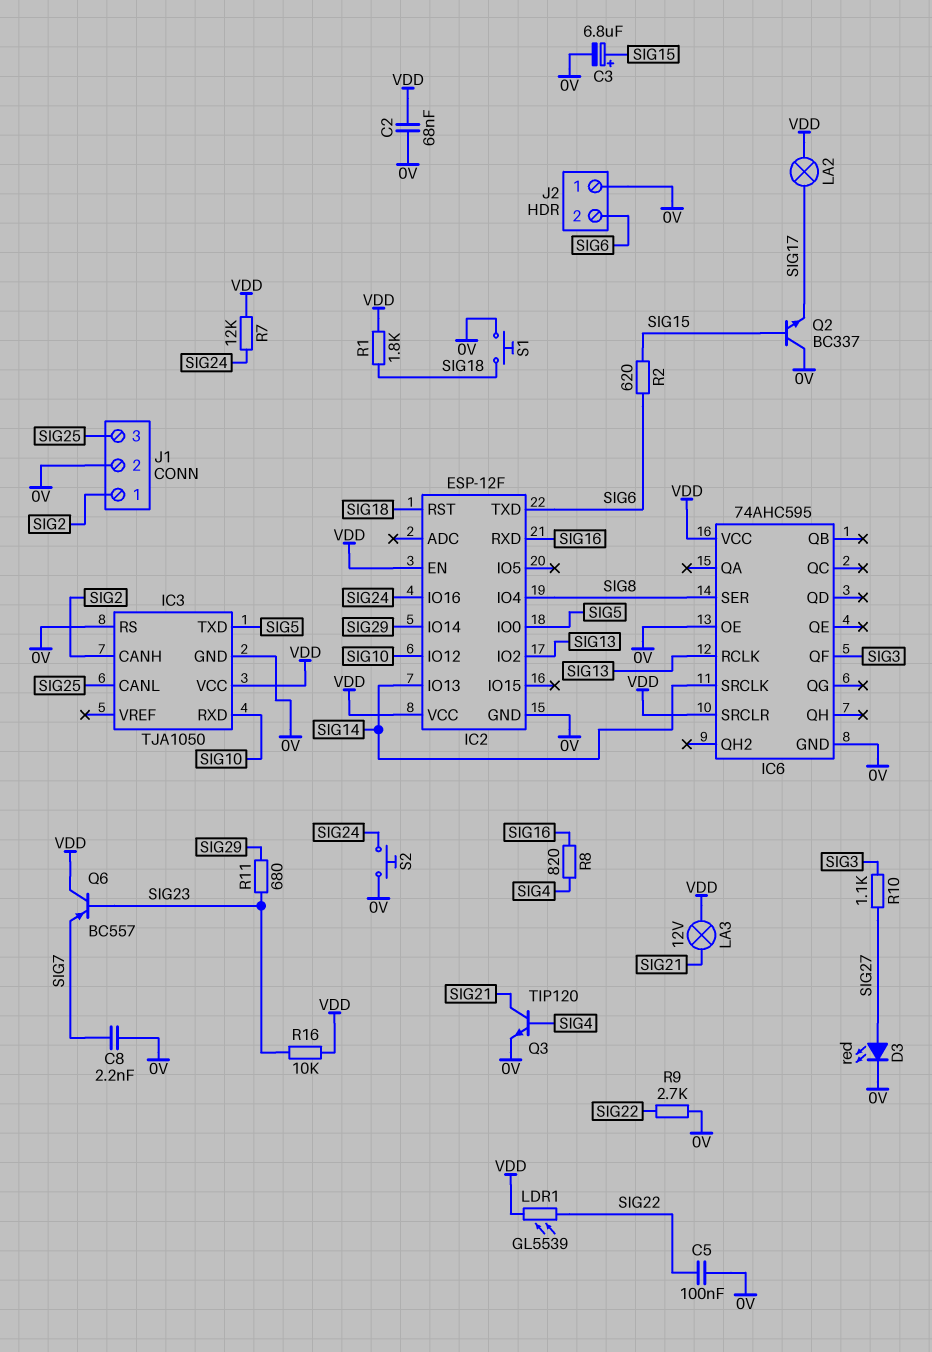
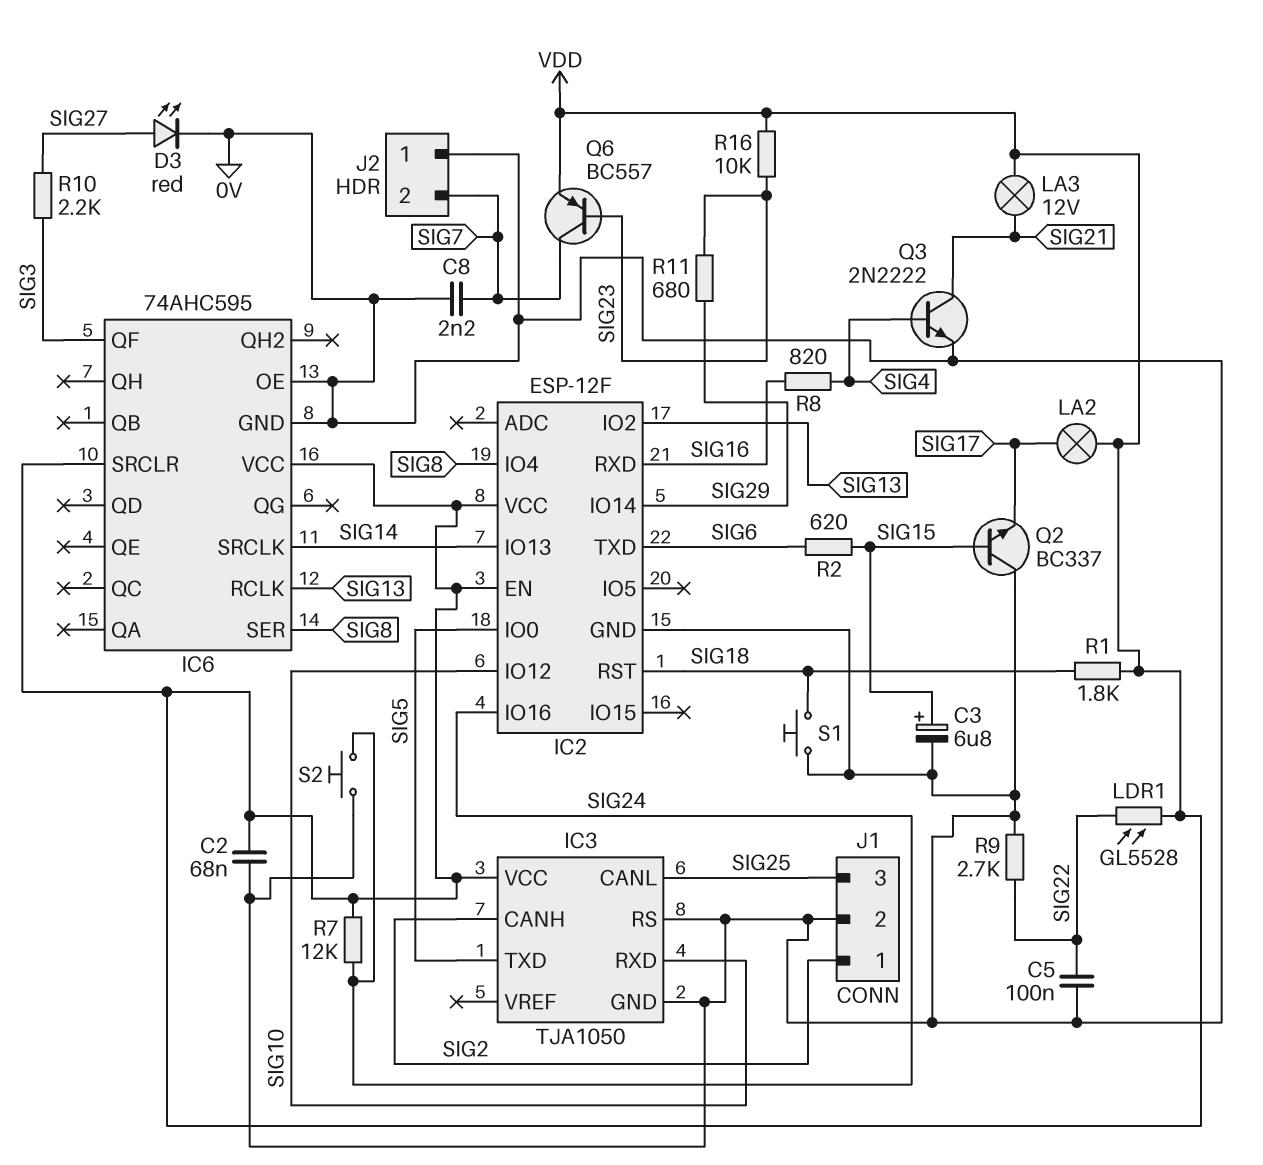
J2 pin 2: SIG6 -> SIG7
LDR1: GL5539 (SIG22, VDD) -> GL5528 (SIG22, VDD)
Q3: NPN TIP120 (B SIG4, C SIG21, E 0V) -> NPN 2N2222 (B SIG4, C SIG21, E 0V)
Q6: PNP BC557 (B SIG23, C VDD, E SIG7) -> PNP BC557 (B SIG23, C SIG7, E VDD)
R10: 1.1k (SIG3, SIG27) -> 2.2k (SIG3, SIG27)

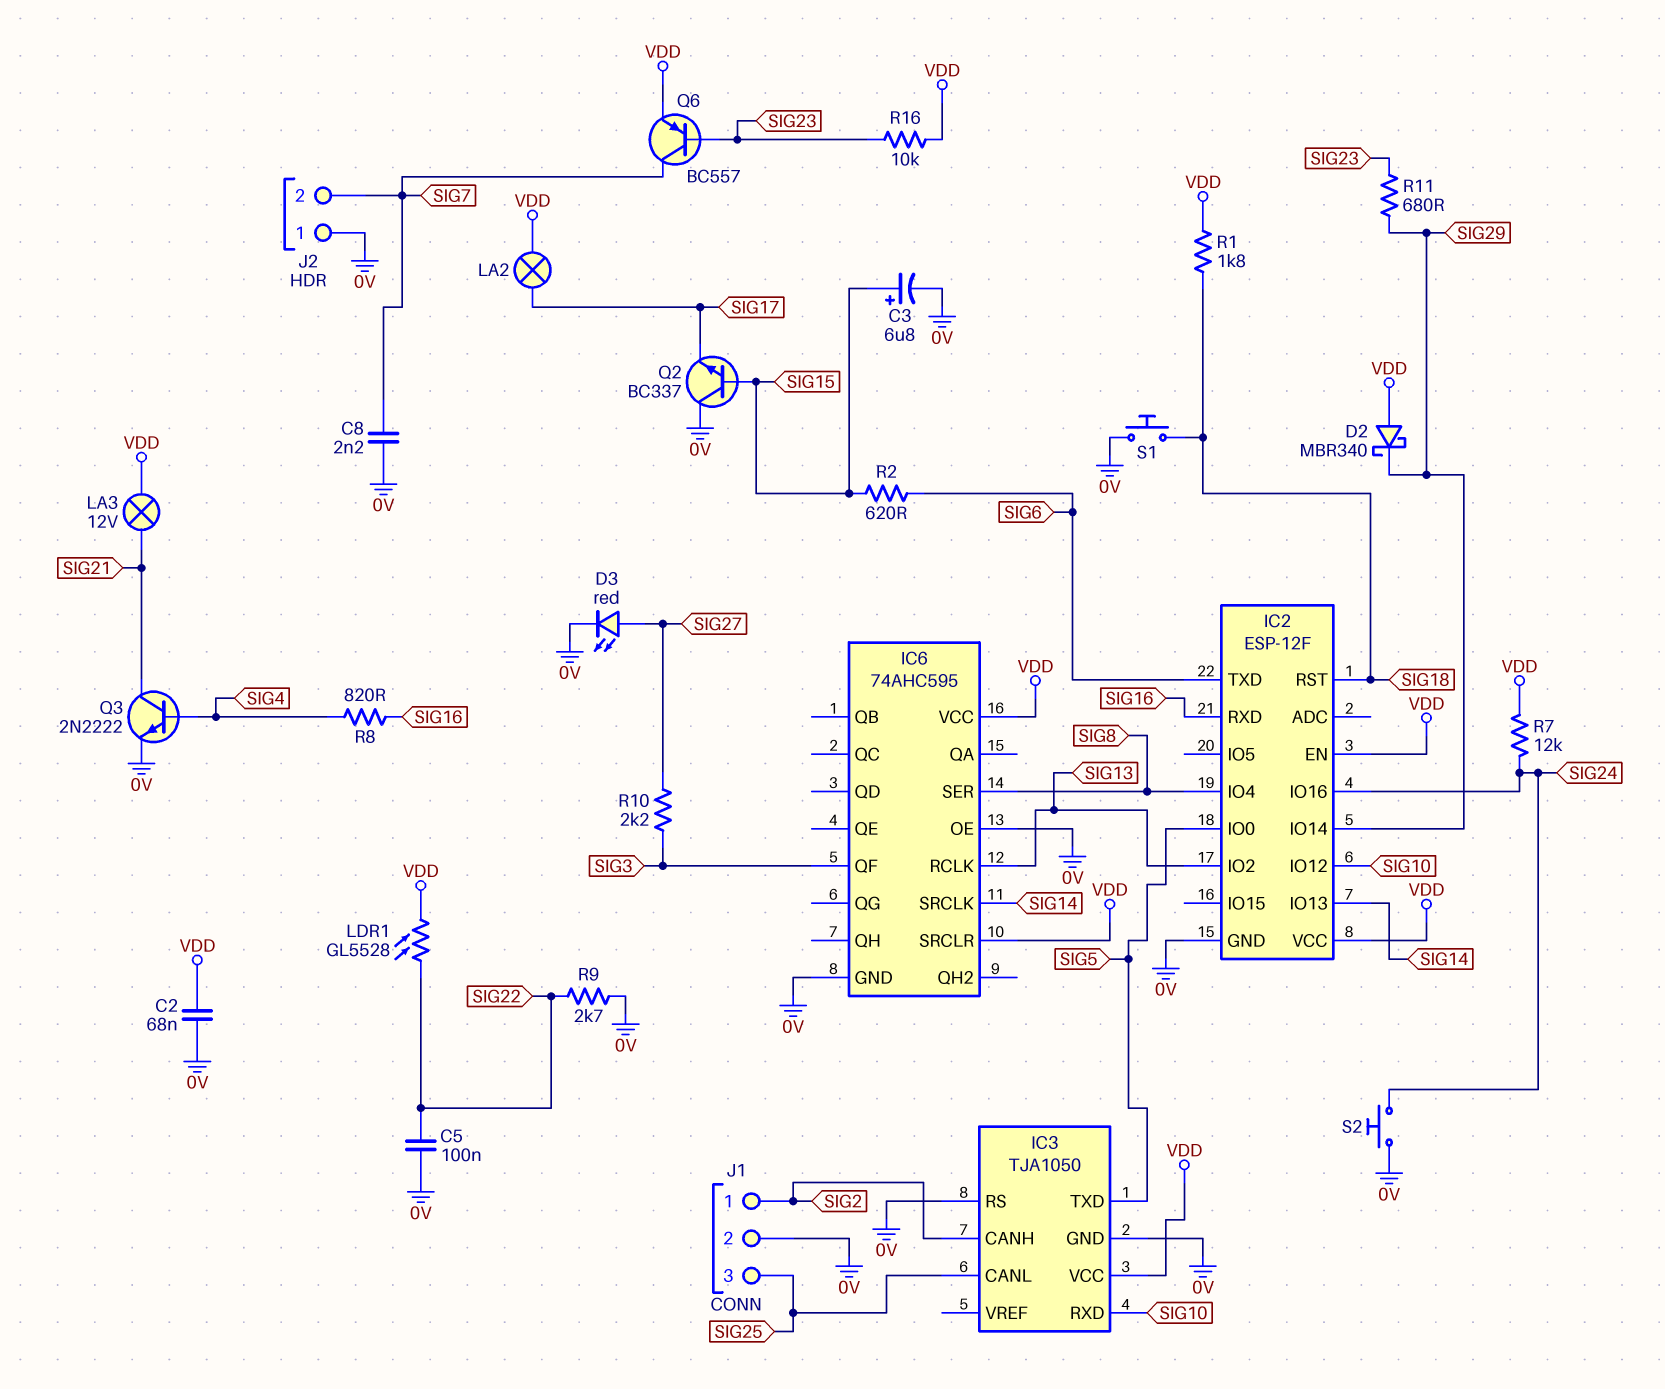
D2: none -> schottky MBR340 (A VDD, K SIG29)

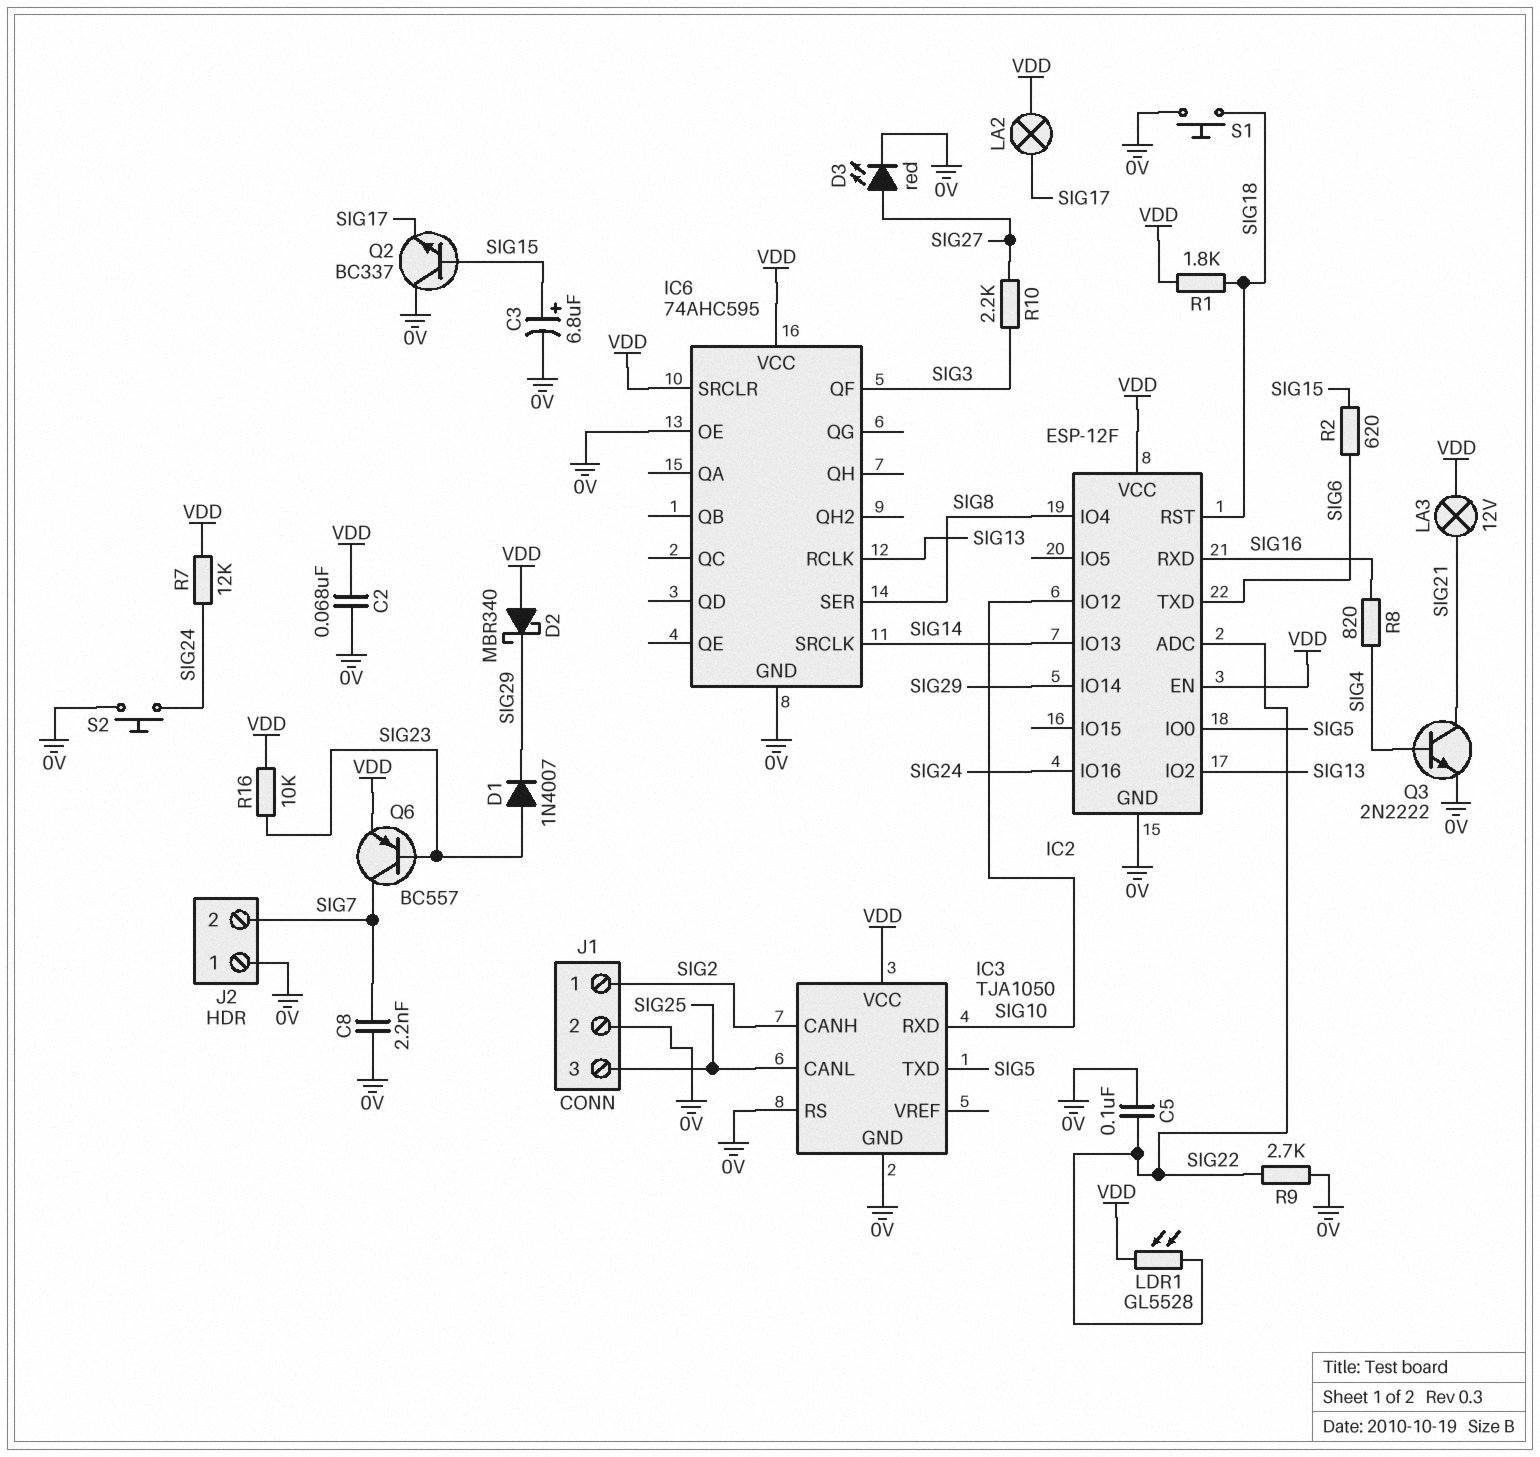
D1: none -> diode 1N4007 (A SIG23, K SIG29)
IC2 pin ADC: none -> SIG22
R11: 680 (SIG23, SIG29) -> none

